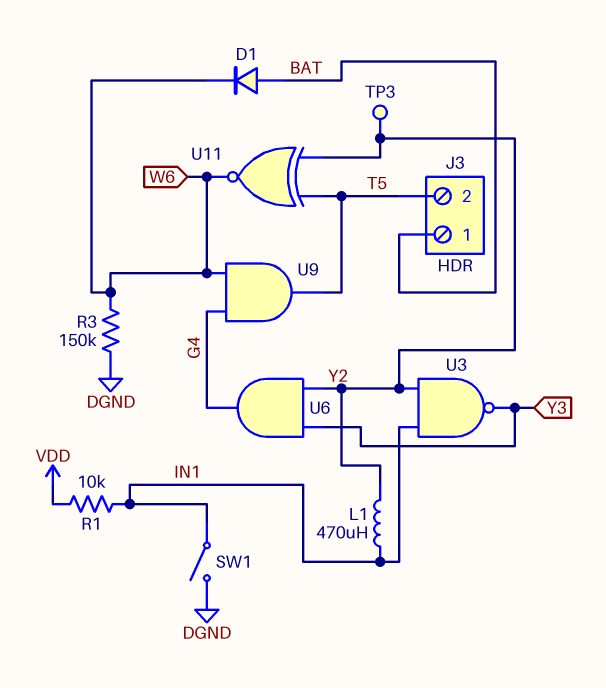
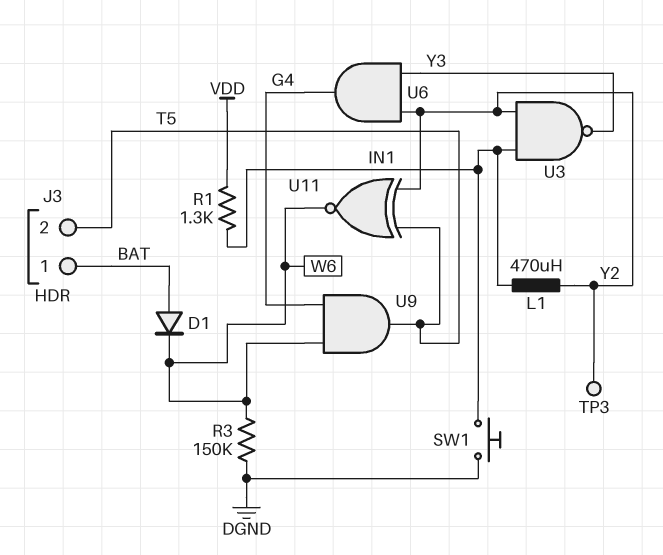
R1: 10k (IN1, VDD) -> 1.3k (IN1, VDD)
SW1: switch (DGND, IN1) -> button (DGND, IN1)

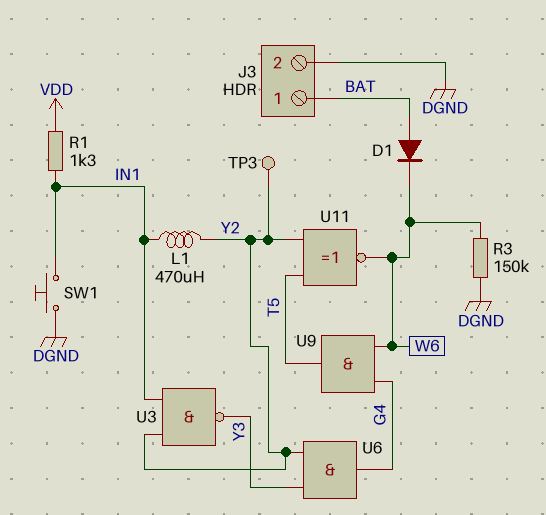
J3 pin 2: T5 -> DGND

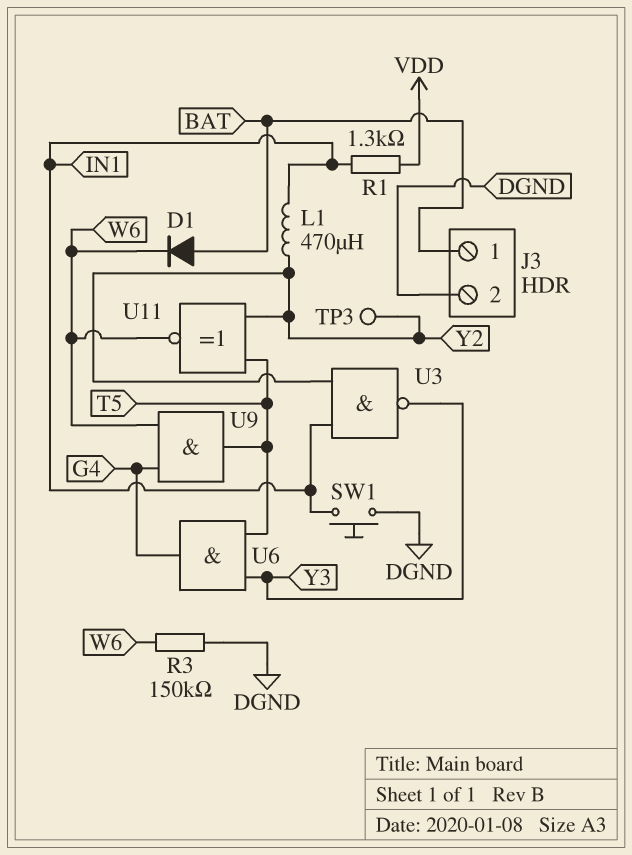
U6: AND (in Y2, in Y3, out G4) -> AND (in T5, in Y3, out G4)

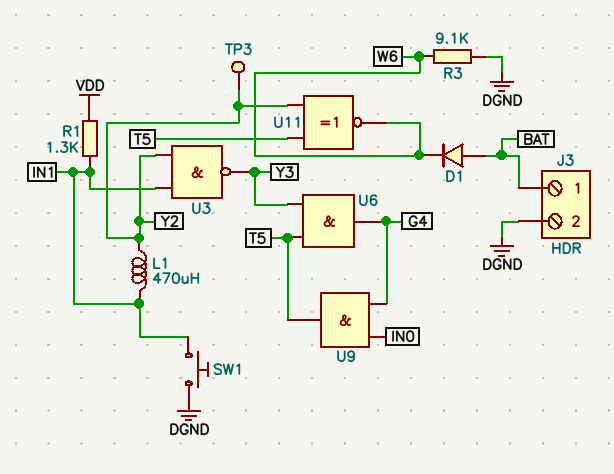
R3: 150k (DGND, W6) -> 9.1k (DGND, W6)
U9: AND (in G4, in W6, out T5) -> AND (in G4, in IN0, out T5)

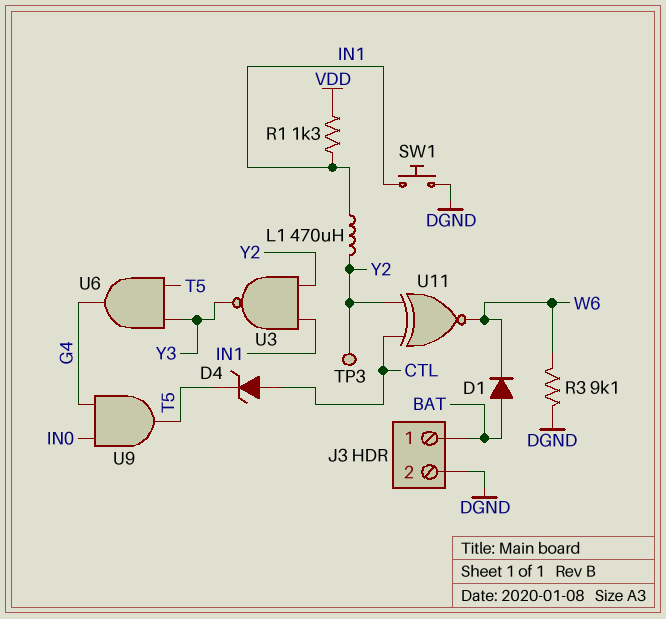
D4: none -> zener (A CTL, K T5)
U11: XNOR (in T5, in Y2, out W6) -> XNOR (in CTL, in Y2, out W6)

